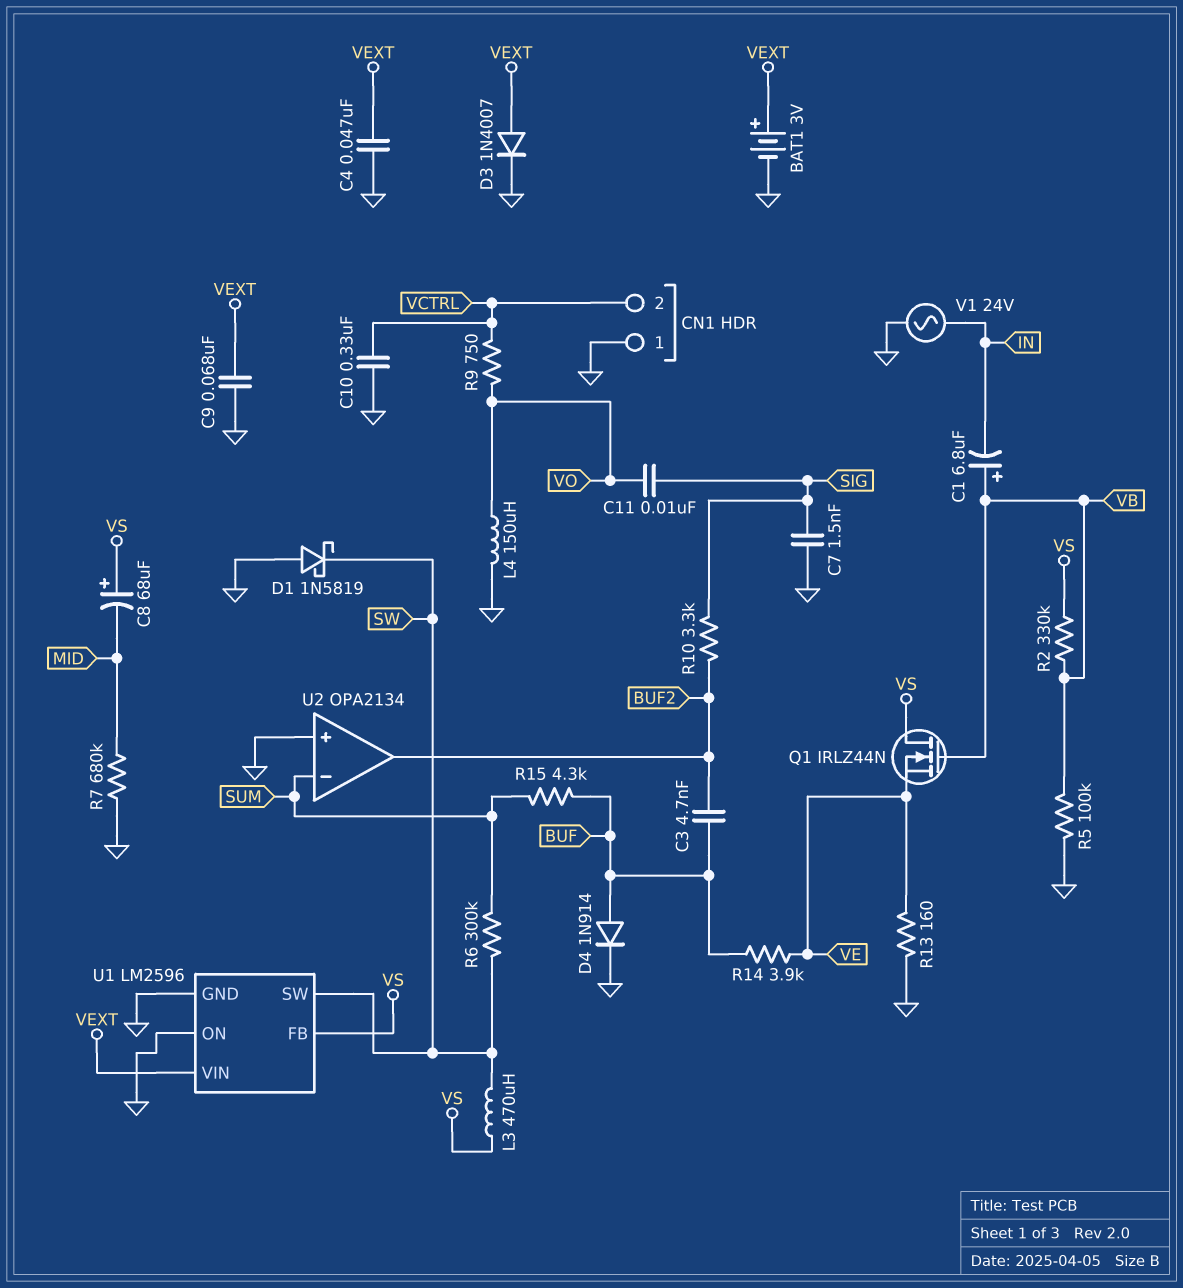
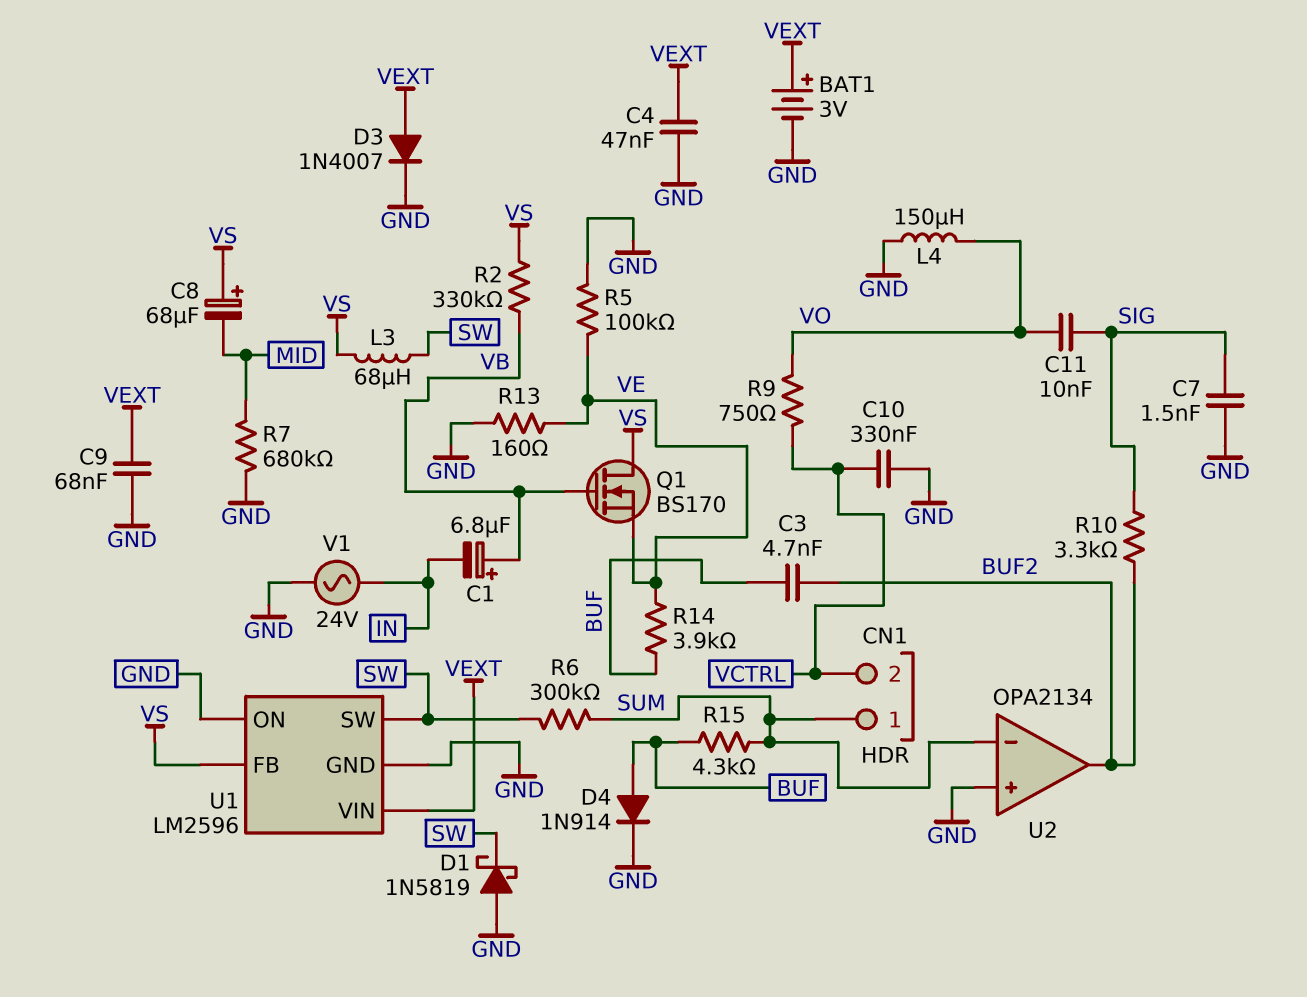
CN1 pin 1: GND -> SUM
L3: 470uH (SW, VS) -> 68uH (SW, VS)
Q1: NMOS IRLZ44N (G VB, D VS, S VE) -> NMOS BS170 (G VB, D VS, S VE)
R5: 100k (GND, VB) -> 100k (GND, VE)

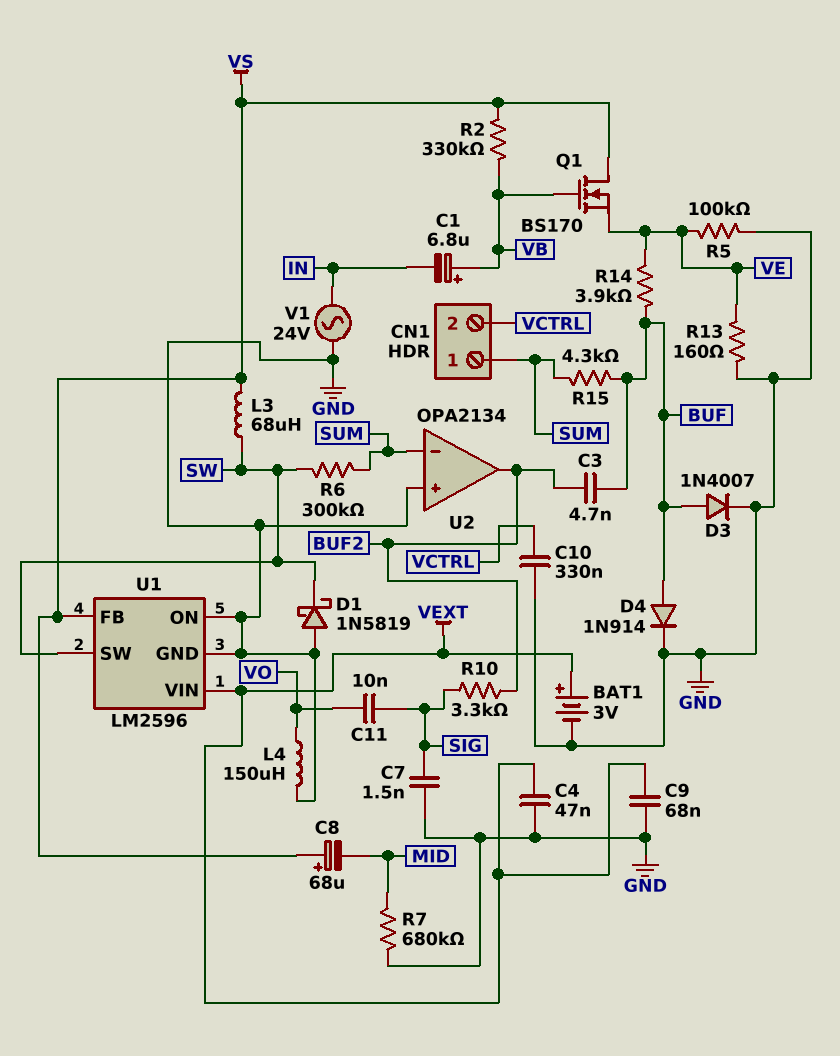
D3: diode 1N4007 (A VEXT, K GND) -> diode 1N4007 (A BUF, K GND)
R9: 750 (VCTRL, VO) -> none

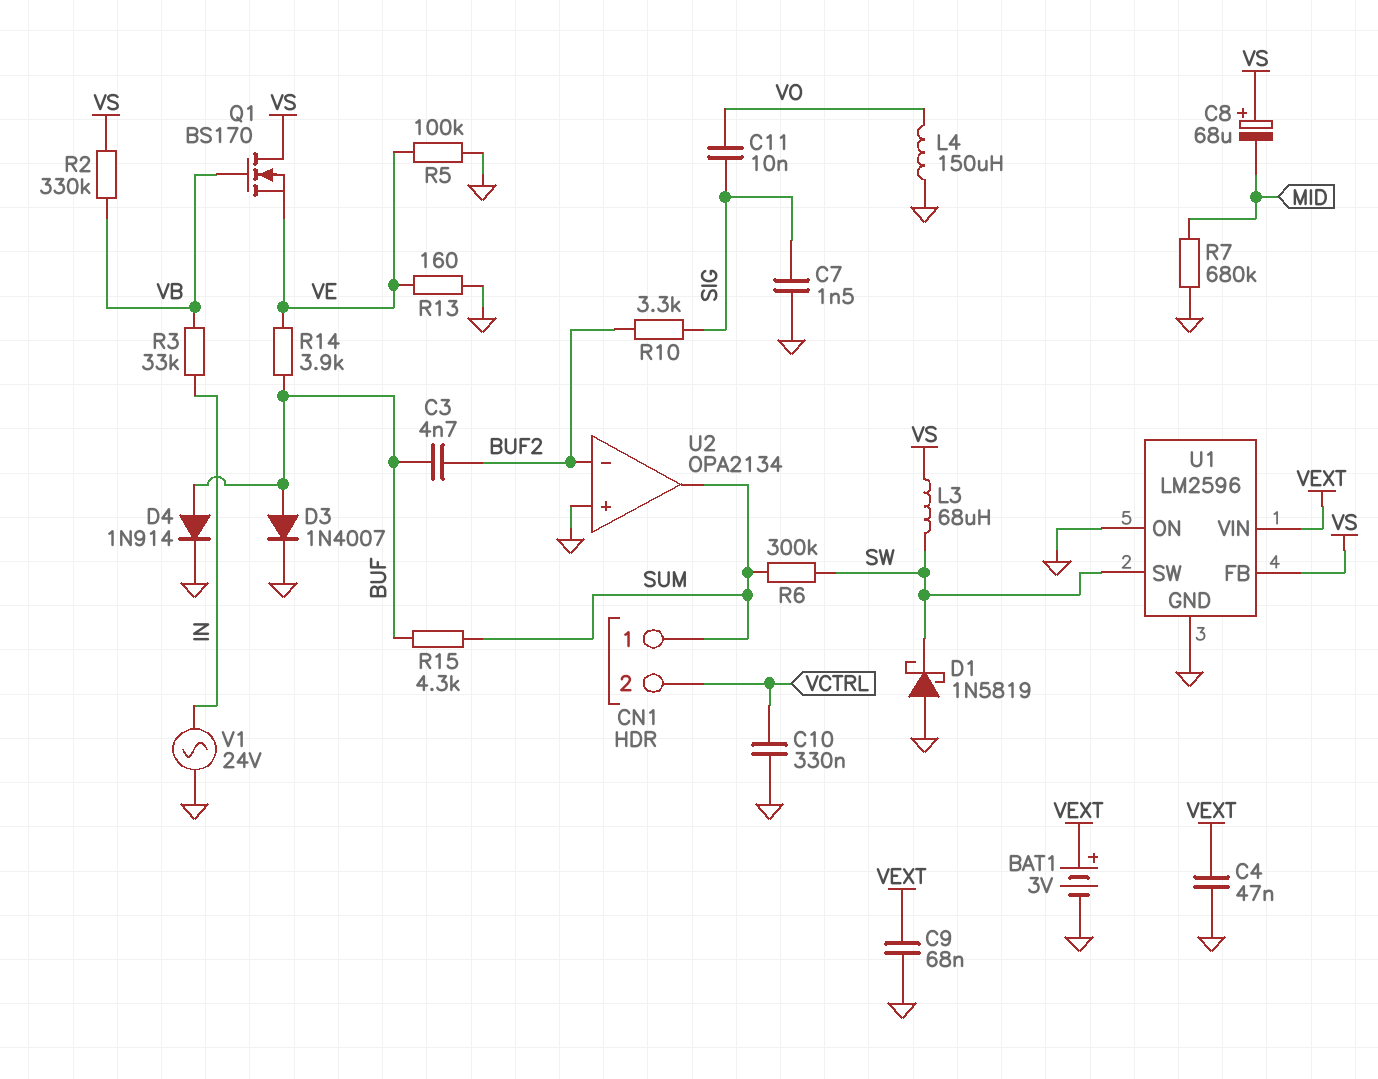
C1: 6.8uF (plus VB, minus IN) -> none
R3: none -> 33k (IN, VB)
U2 pin in-: SUM -> BUF2
U2 pin out: BUF2 -> SUM

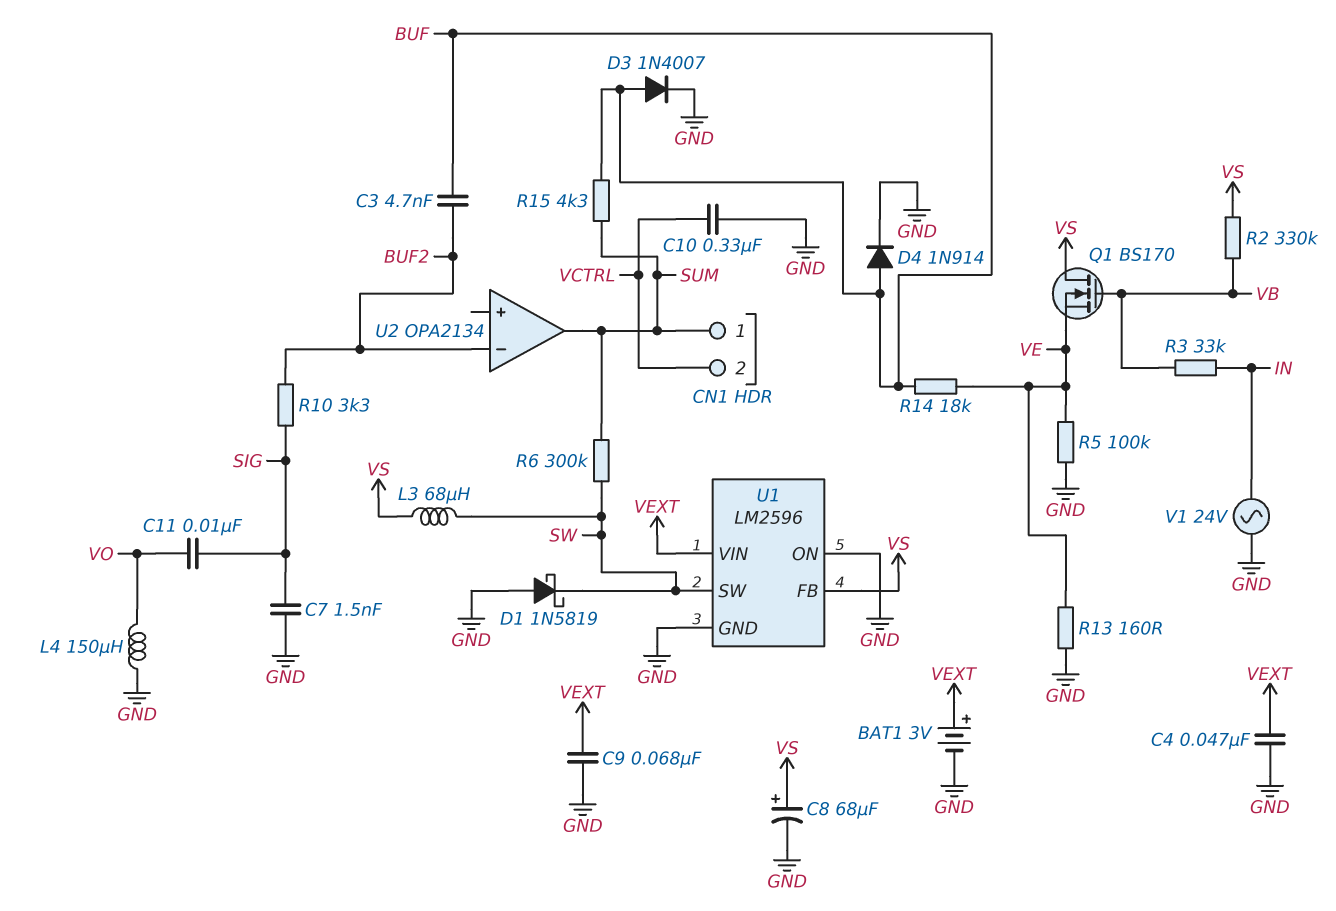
C8: 68uF (plus VS, minus MID) -> 68uF (plus VS, minus GND)
R7: 680k (GND, MID) -> none
R14: 3.9k (BUF, VE) -> 18k (BUF, VE)
U2 pin in+: GND -> none

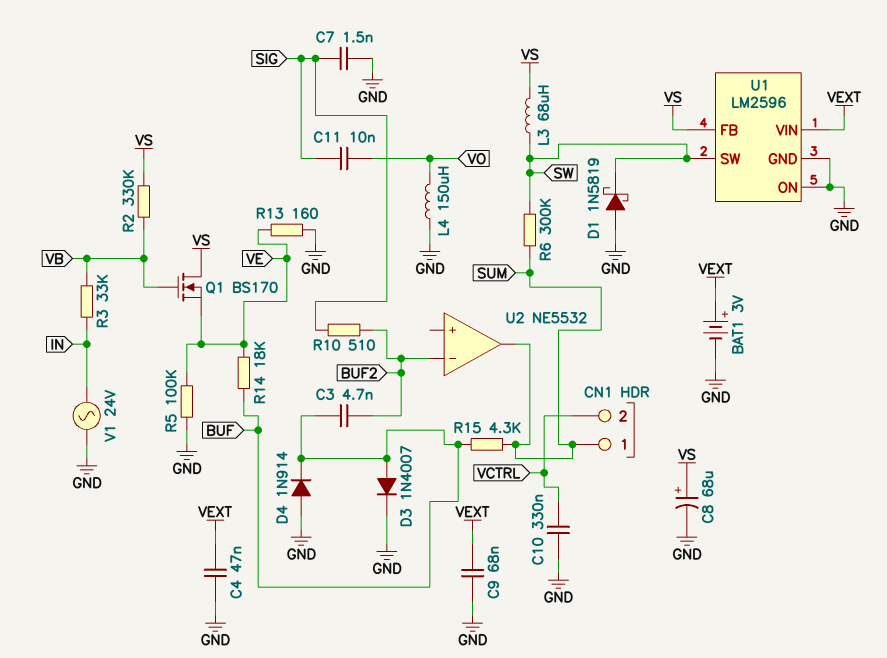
D4: diode 1N914 (A BUF, K GND) -> diode 1N914 (A GND, K BUF)
R10: 3.3k (BUF2, SIG) -> 510 (BUF2, SIG)
U2: OPA2134 -> NE5532

